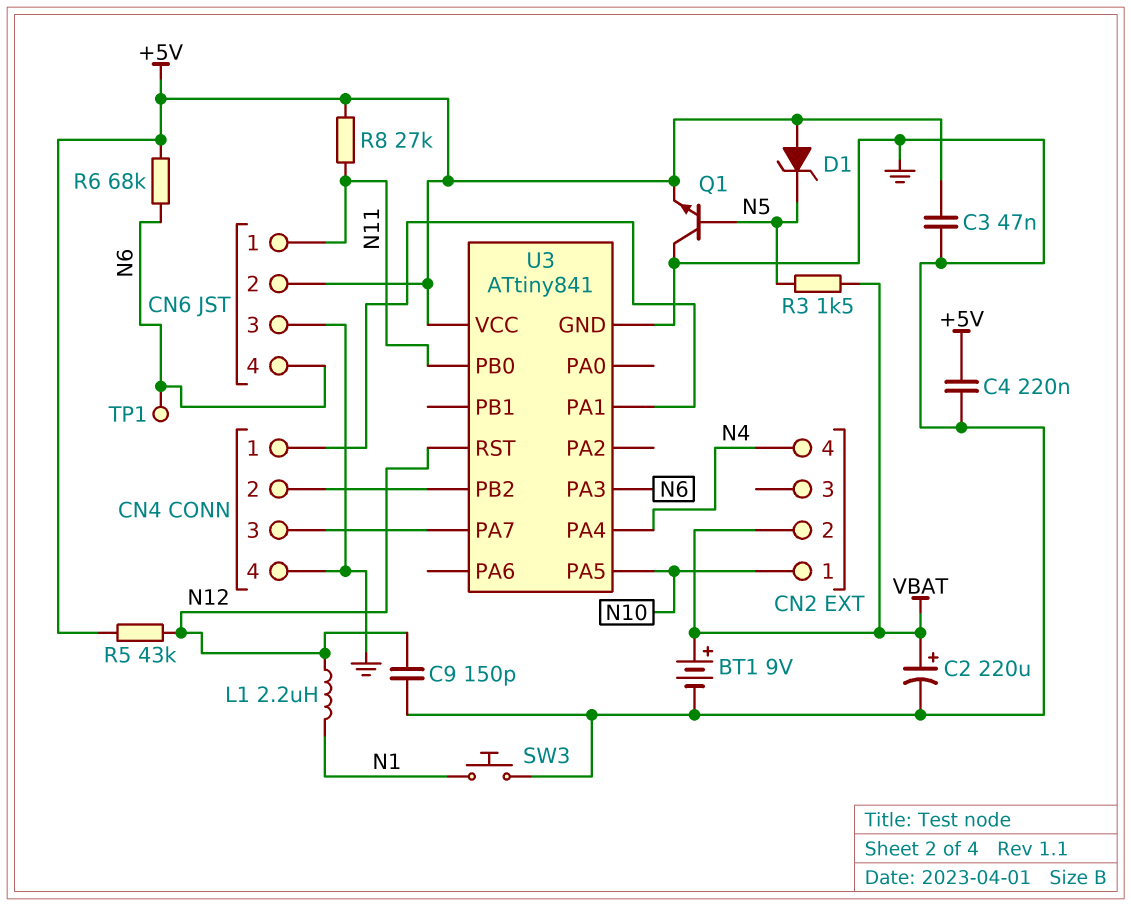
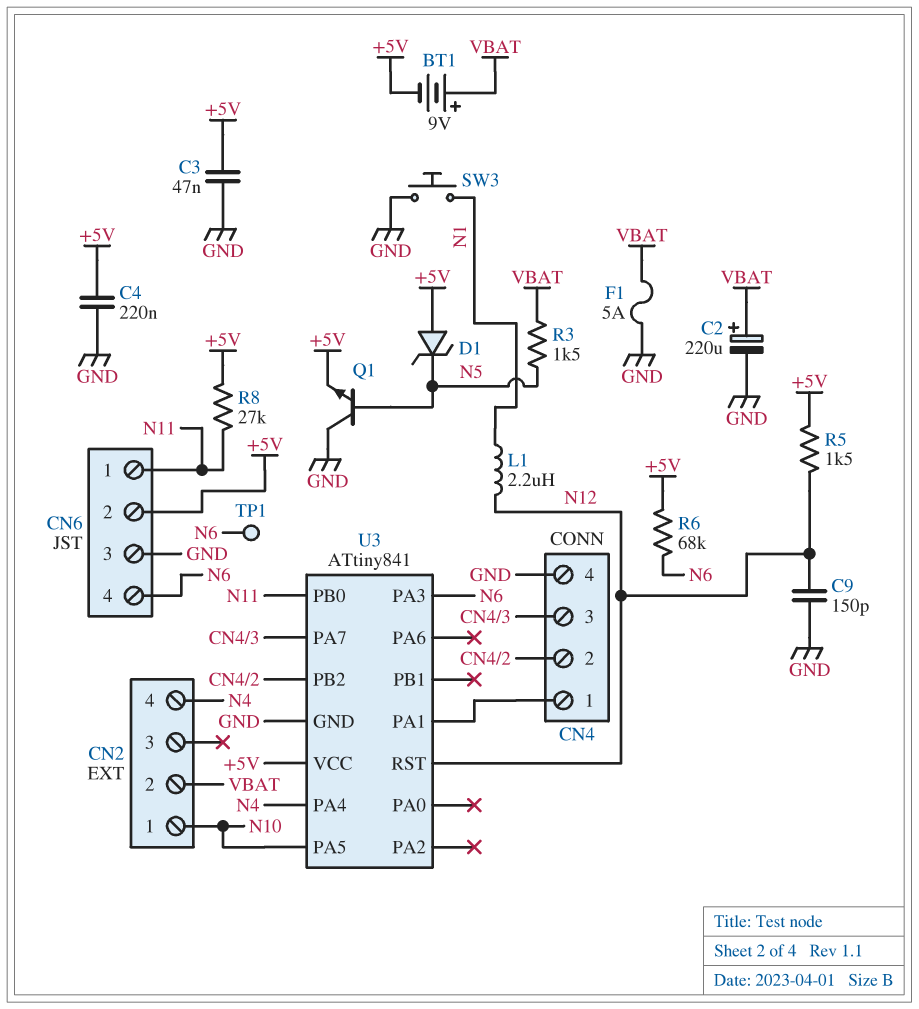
BT1: 9V (plus VBAT, minus GND) -> 9V (plus VBAT, minus +5V)
F1: none -> 5A (GND, VBAT)
R5: 43k (+5V, N12) -> 1.5k (+5V, N12)

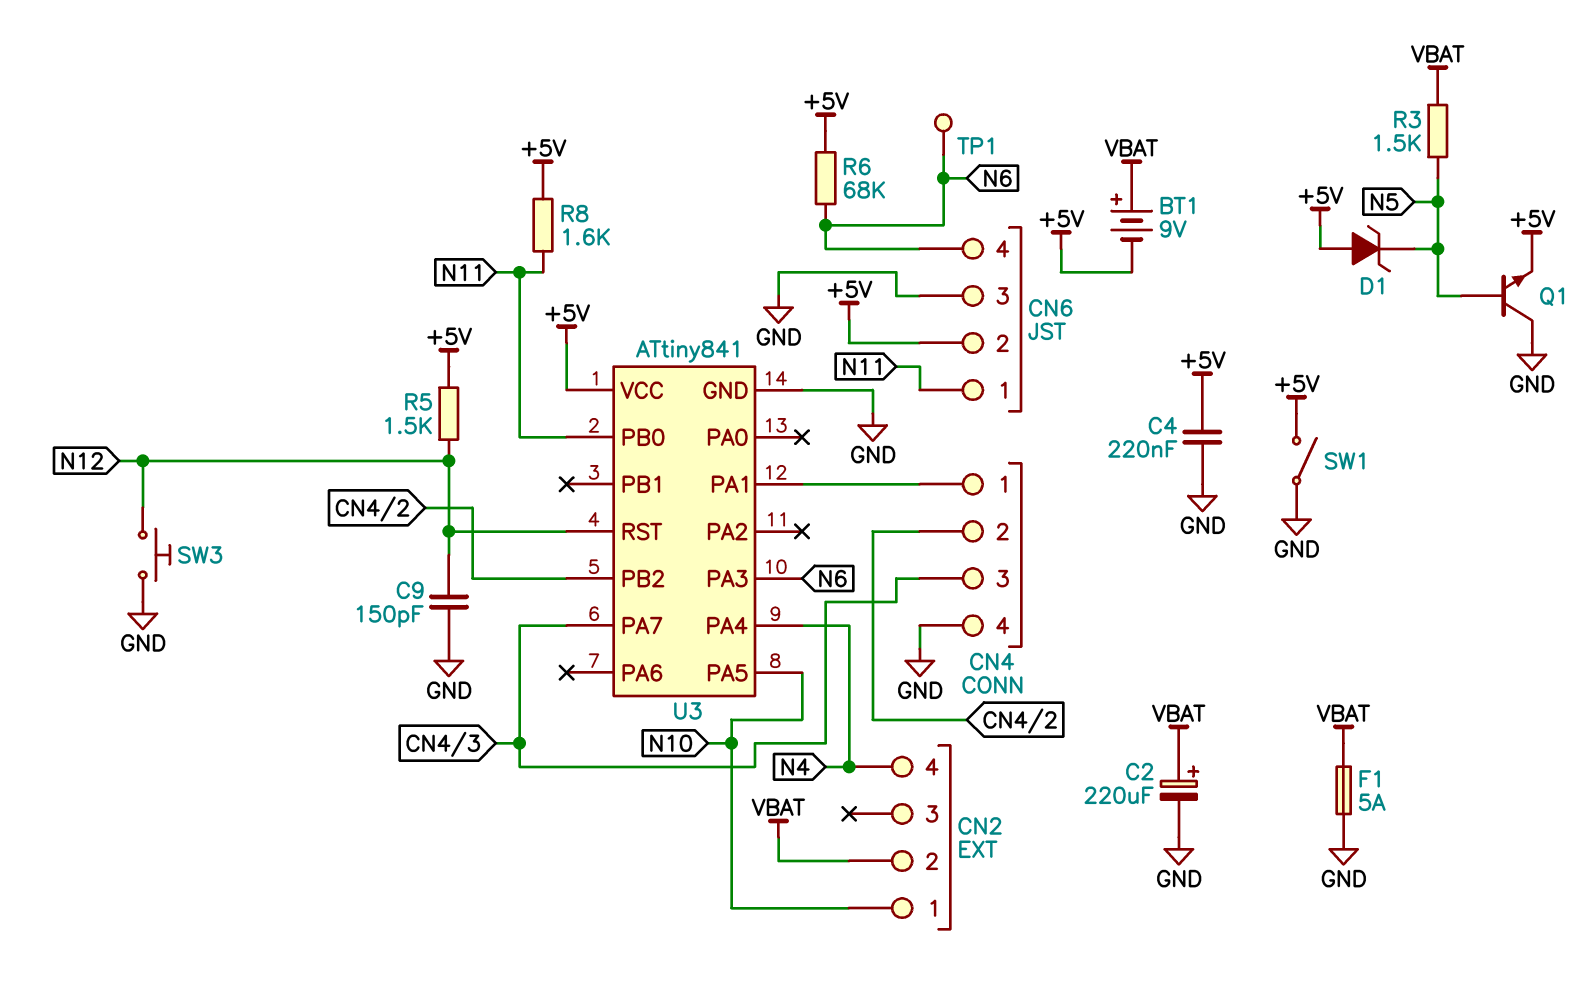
C3: 47nF (+5V, GND) -> none
L1: 2.2uH (N1, N12) -> none
R8: 27k (+5V, N11) -> 1.6k (+5V, N11)
SW1: none -> switch (+5V, GND)
SW3: button (GND, N1) -> button (GND, N12)

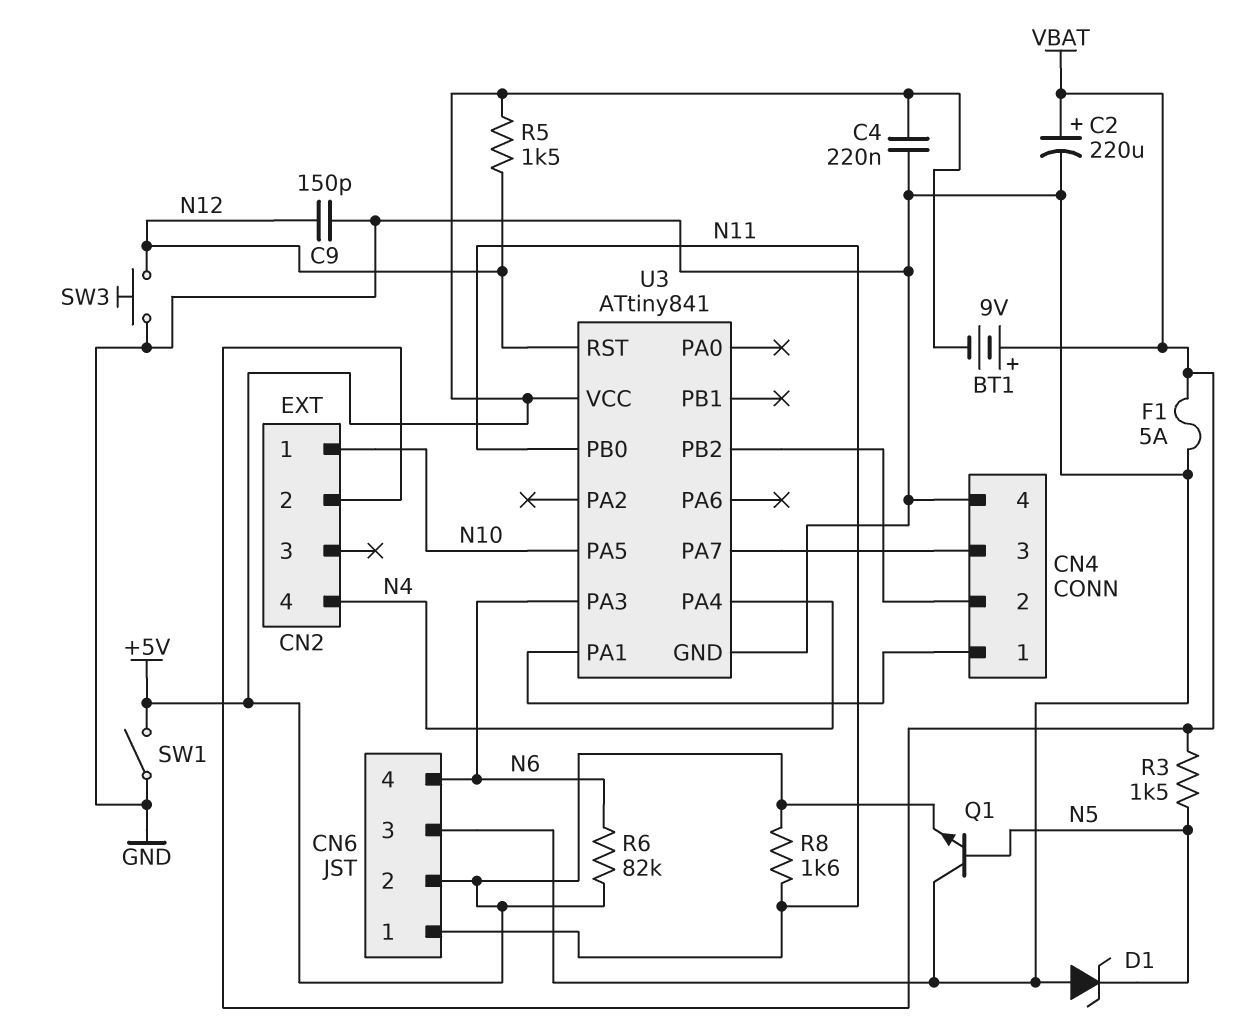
D1: zener (A +5V, K N5) -> zener (A GND, K N5)
R6: 68k (+5V, N6) -> 82k (+5V, N6)
TP1: test point (N6) -> none

